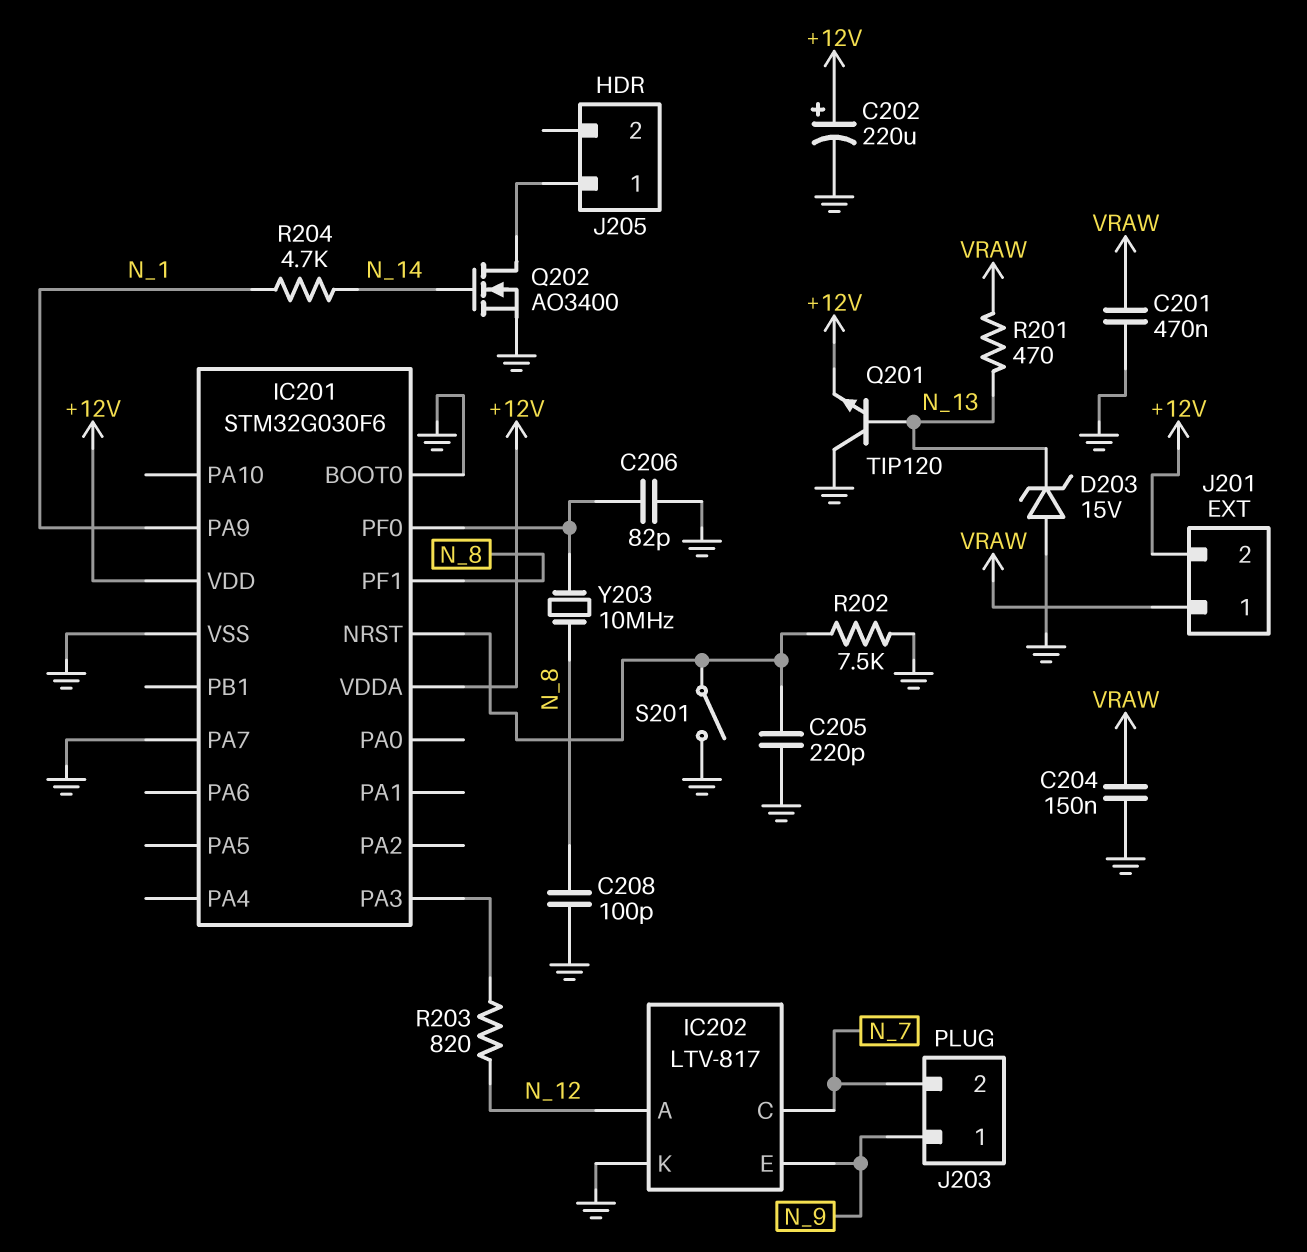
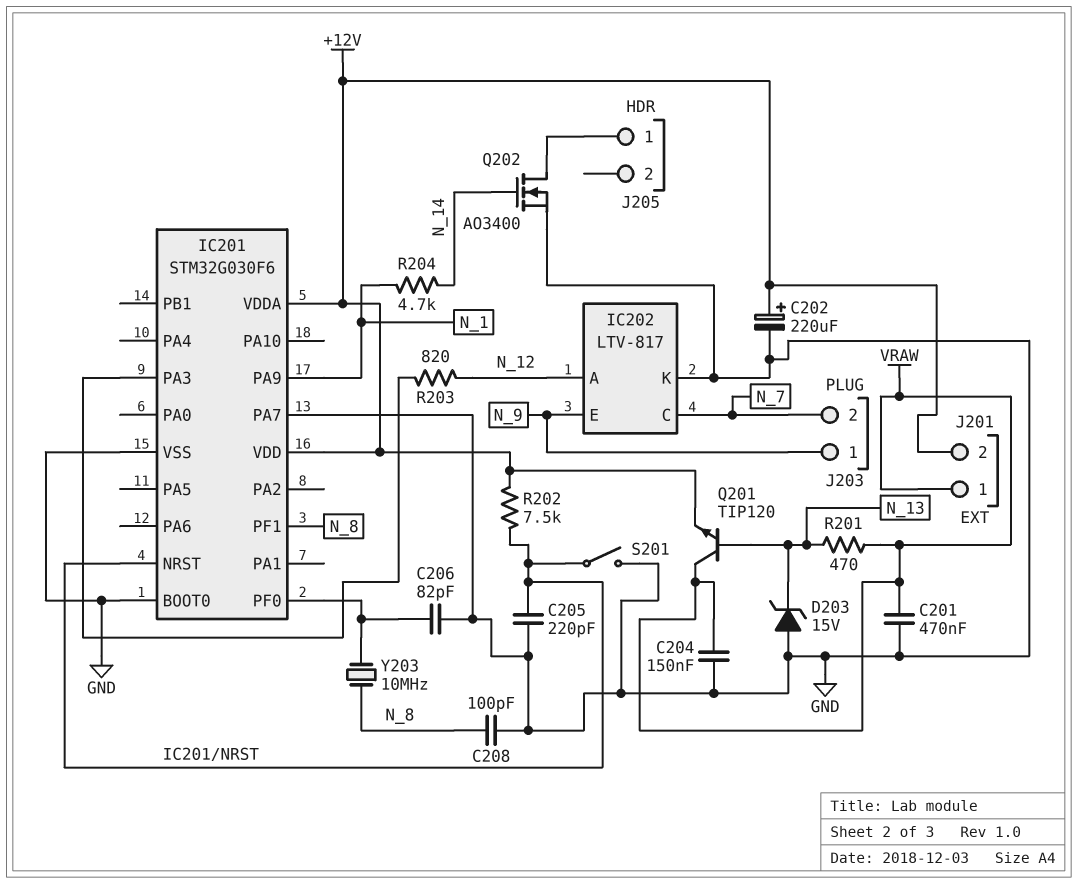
Q201: NPN TIP120 (B N_13, C GND, E +12V) -> NPN TIP120 (B N_13, C VRAW, E +12V)
R202: 7.5k (GND, IC201/NRST) -> 7.5k (+12V, IC201/NRST)

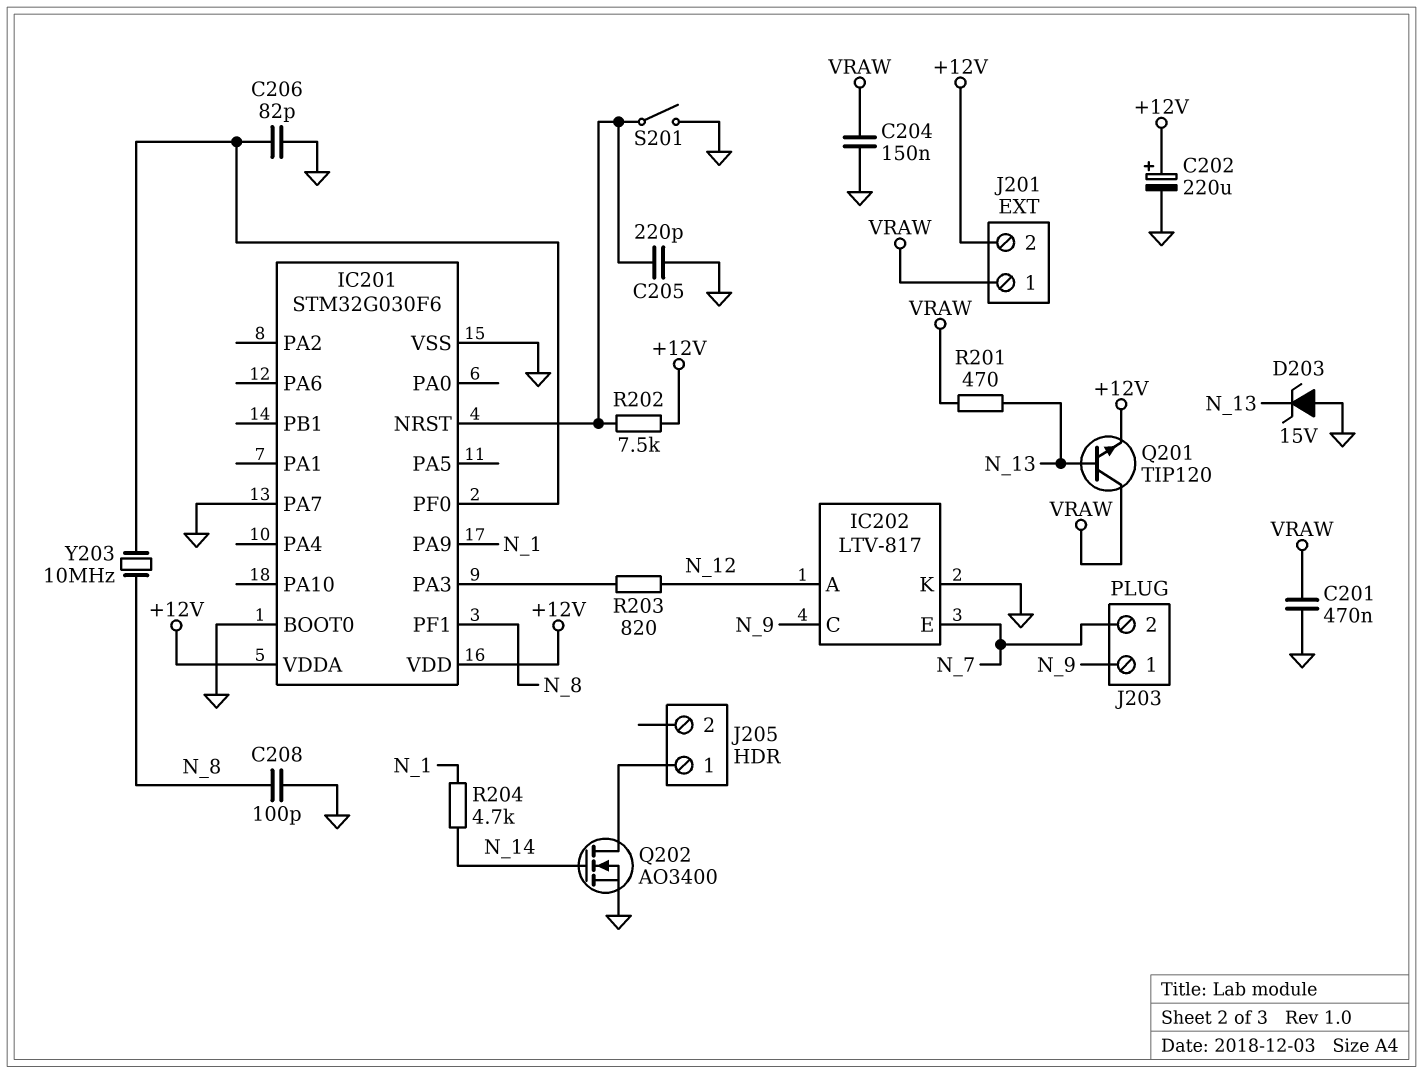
IC202 pin C: N_7 -> N_9
IC202 pin E: N_9 -> N_7

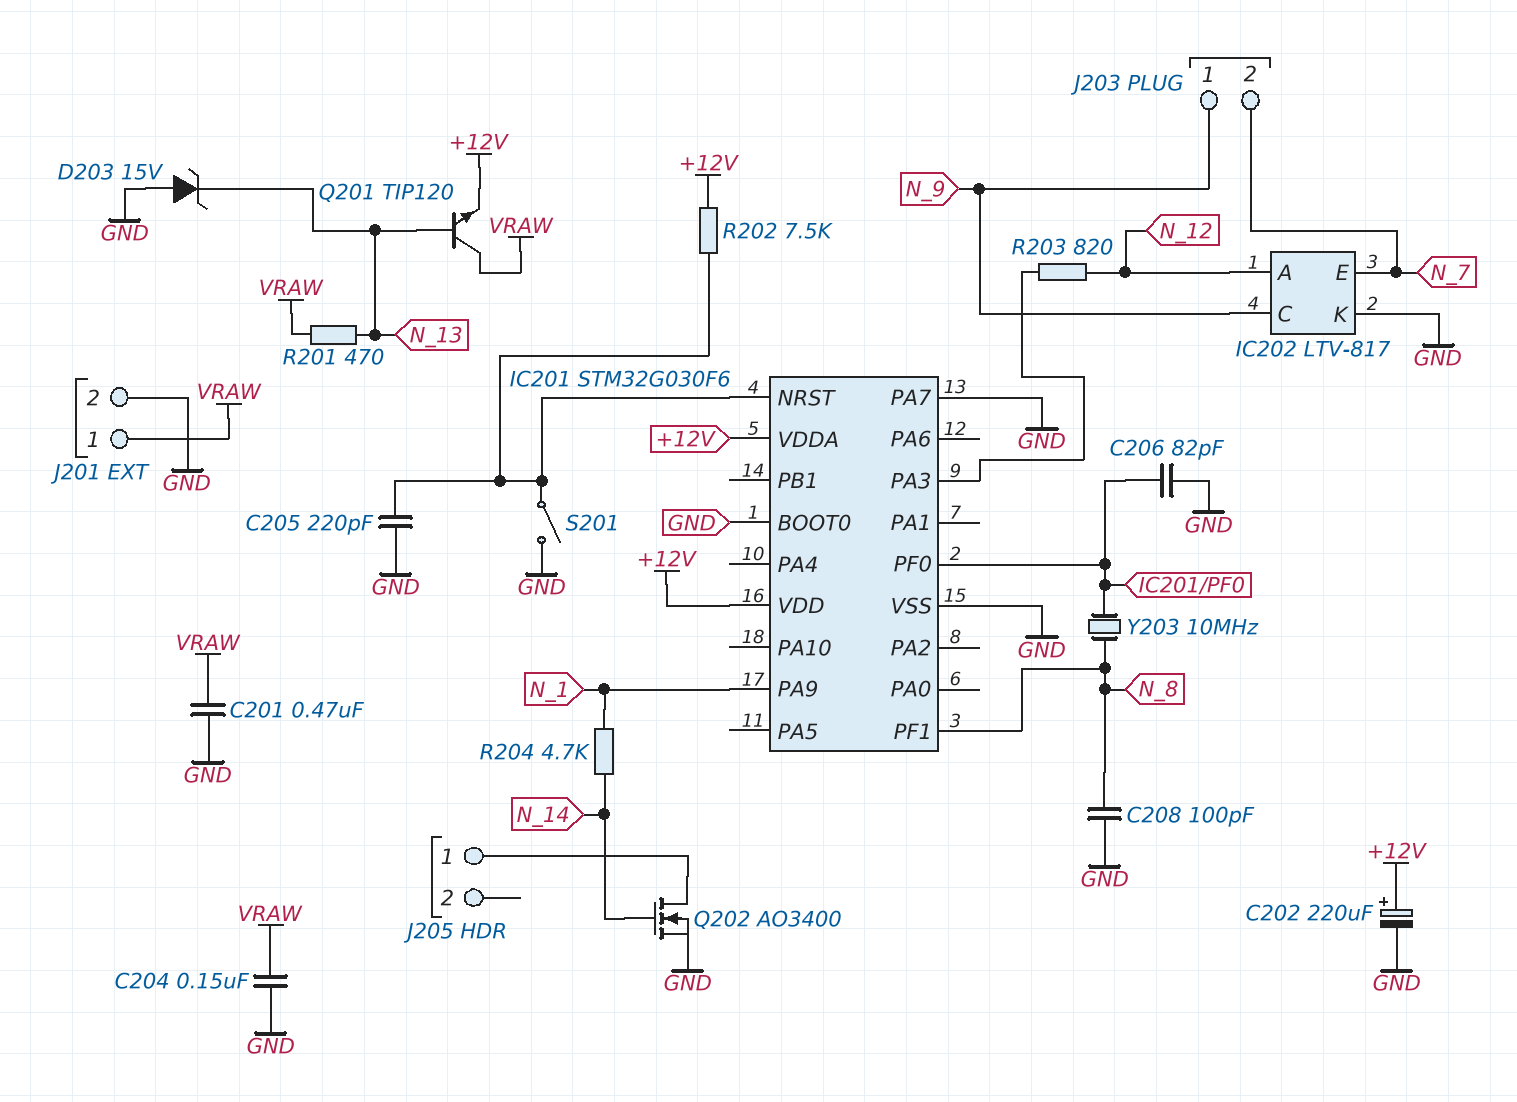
J201 pin 2: +12V -> GND

